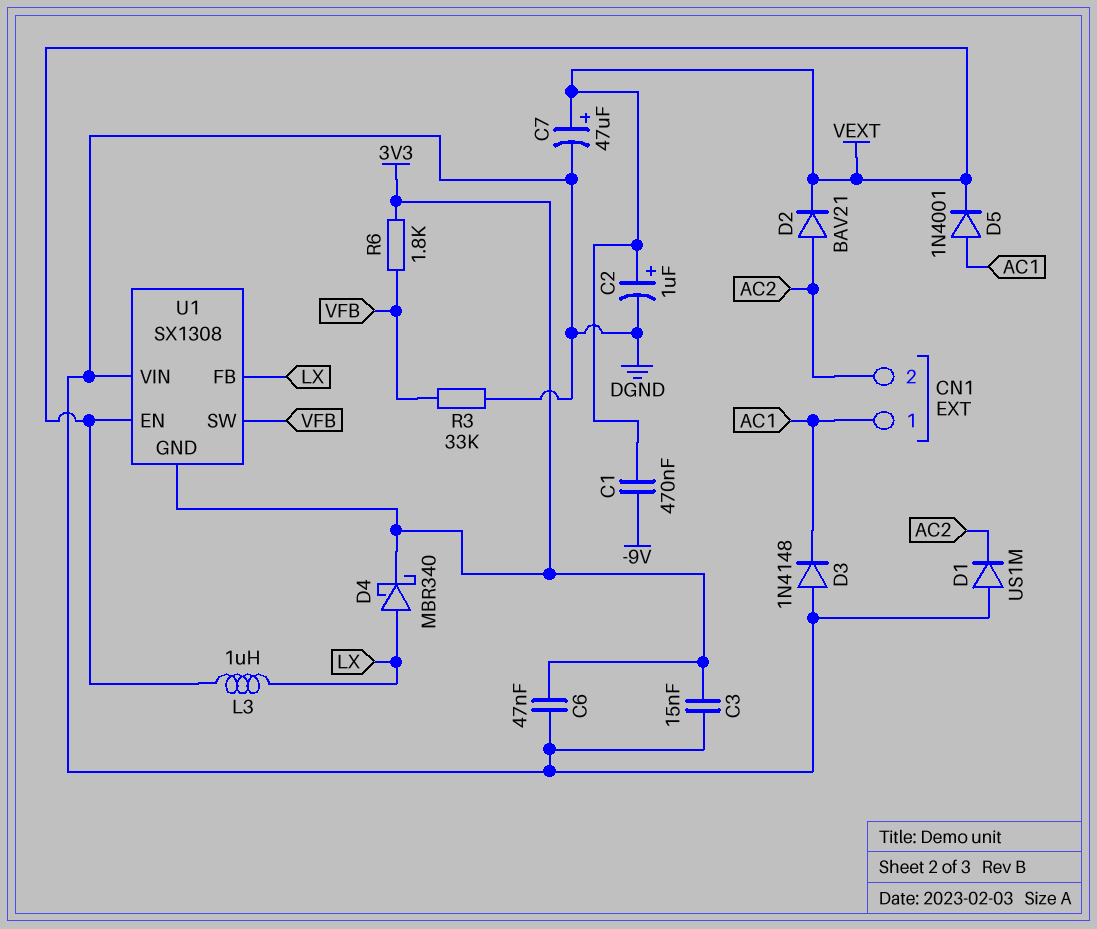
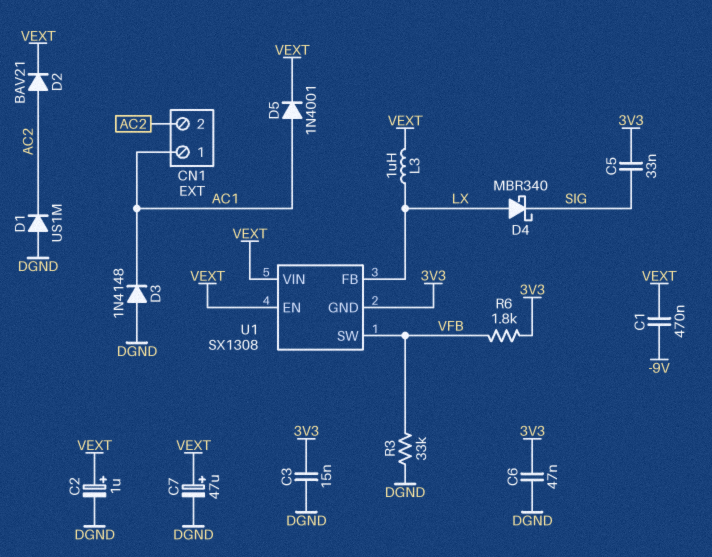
C5: none -> 33nF (3V3, SIG)
D4: schottky MBR340 (A LX, K 3V3) -> schottky MBR340 (A LX, K SIG)
U1 pin VIN: DGND -> VEXT

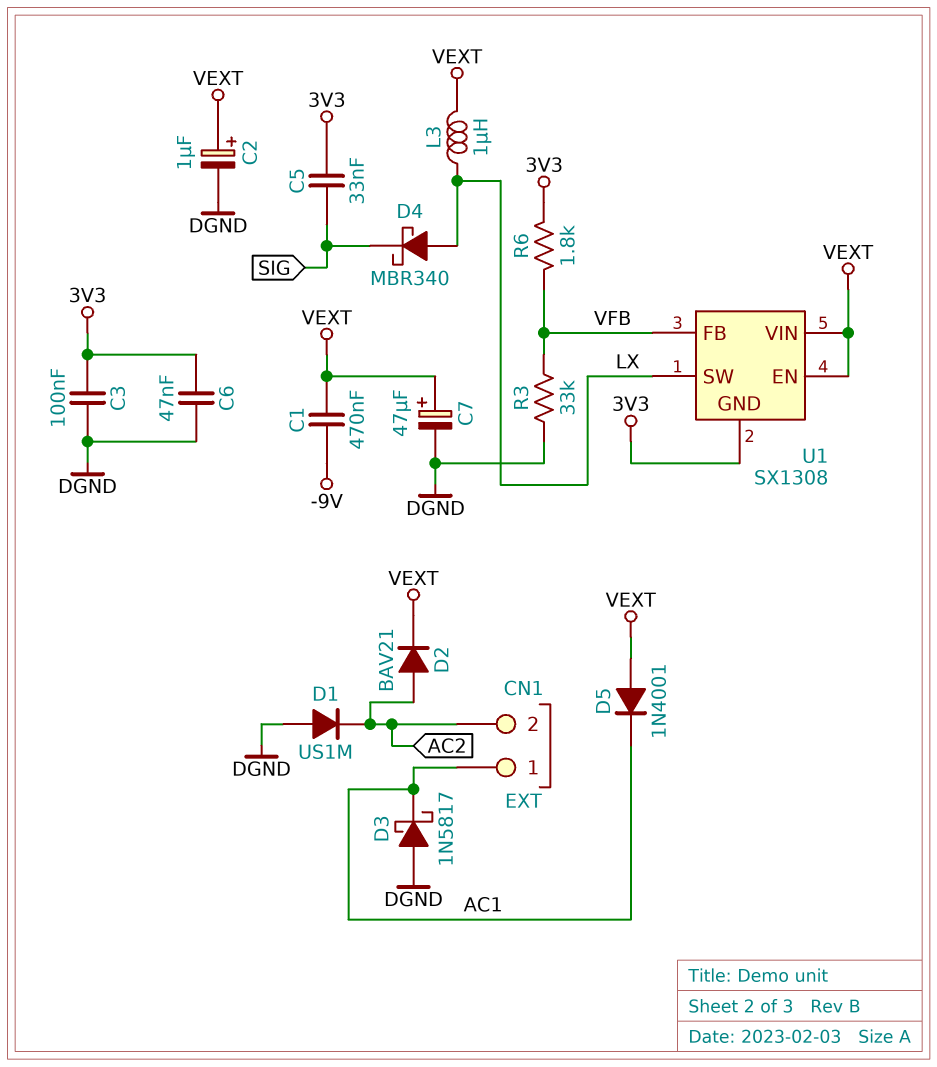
C3: 15nF (3V3, DGND) -> 100nF (3V3, DGND)
D3: diode 1N4148 (A DGND, K AC1) -> schottky 1N5817 (A DGND, K AC1)
D5: diode 1N4001 (A AC1, K VEXT) -> diode 1N4001 (A VEXT, K AC1)
U1 pin FB: LX -> VFB
U1 pin SW: VFB -> LX

